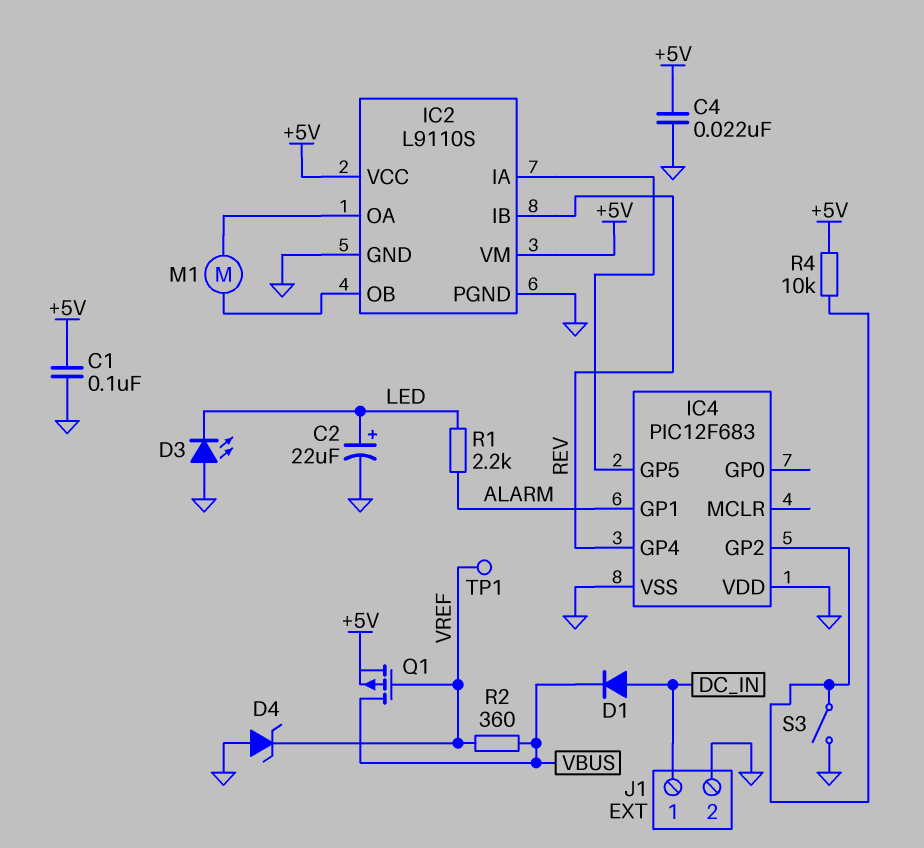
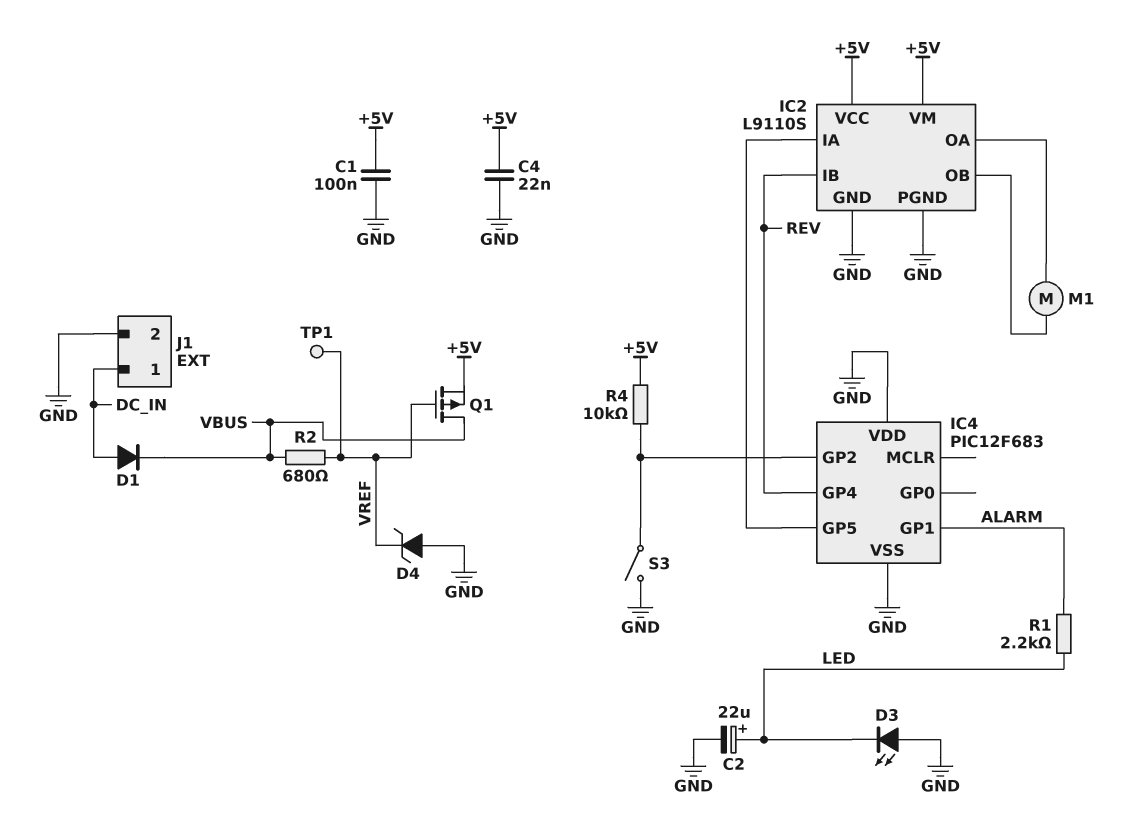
R2: 360 (VBUS, VREF) -> 680 (VBUS, VREF)

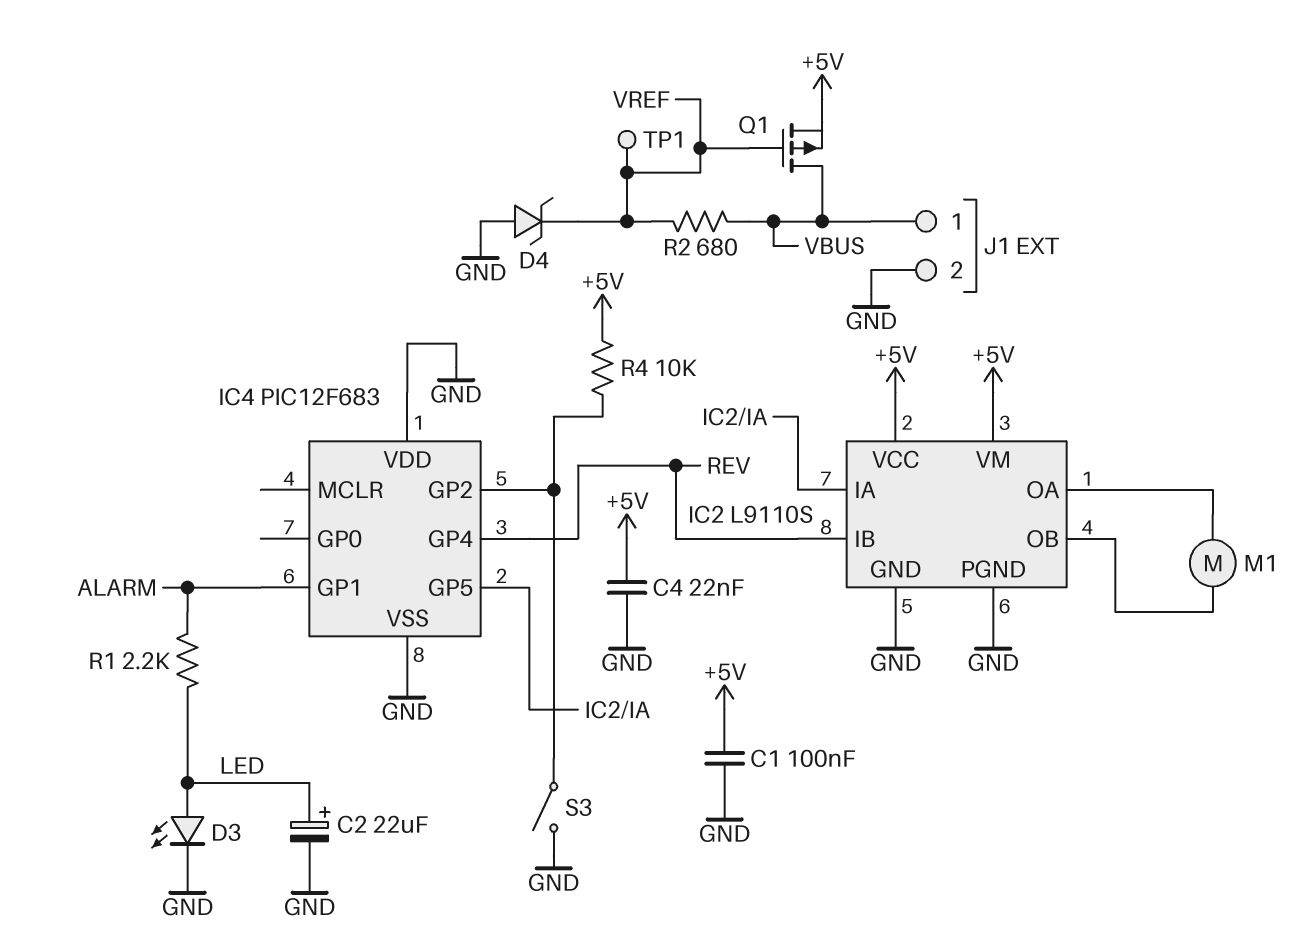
D1: diode (A DC_IN, K VBUS) -> none
D3: LED (A GND, K LED) -> LED (A LED, K GND)
J1 pin 1: DC_IN -> VBUS

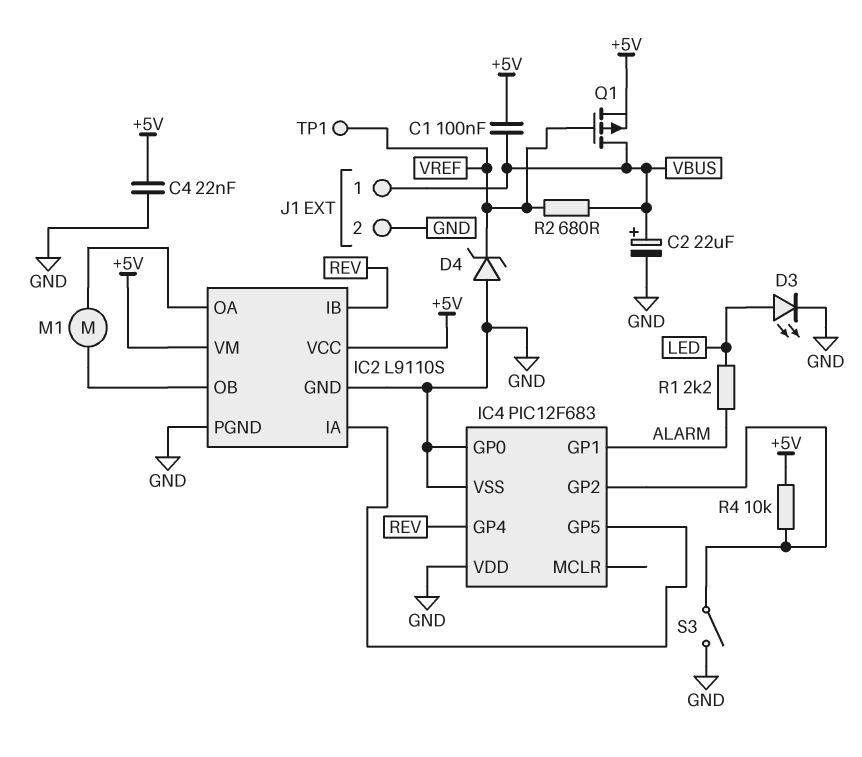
C1: 100nF (+5V, GND) -> 100nF (+5V, VBUS)
C2: 22uF (plus LED, minus GND) -> 22uF (plus VBUS, minus GND)
IC4 pin GP0: none -> GND

